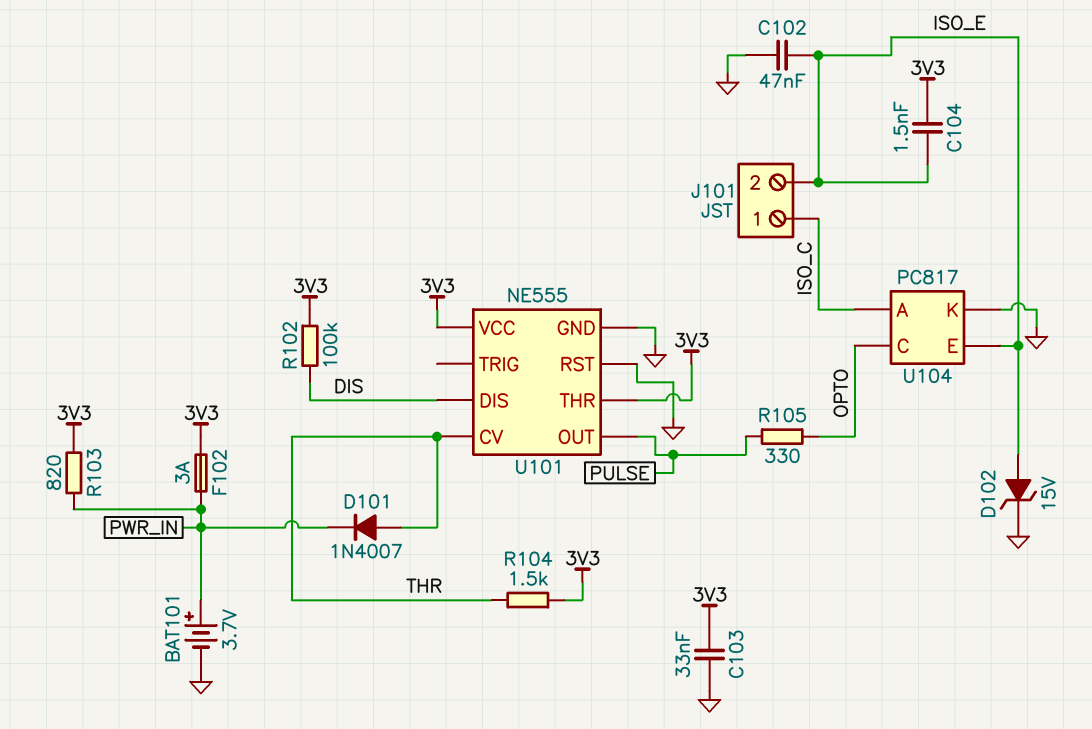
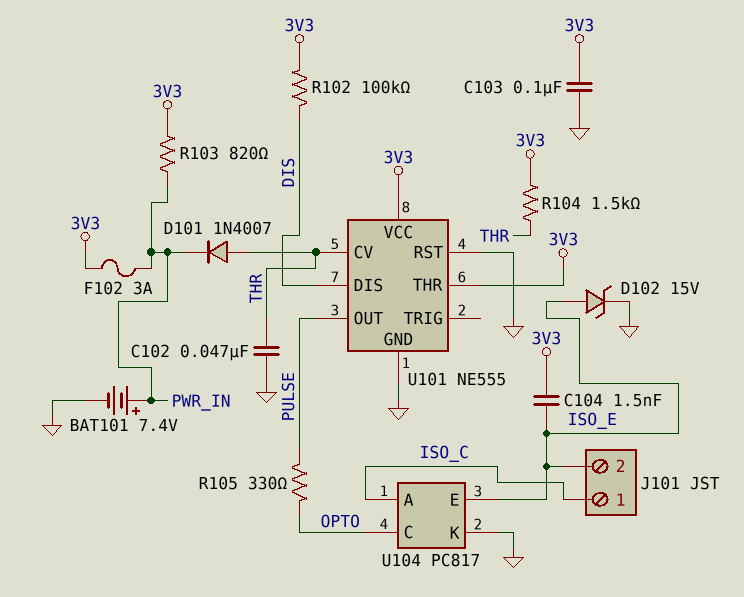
BAT101: 3.7V (plus PWR_IN, minus GND) -> 7.4V (plus PWR_IN, minus GND)
C102: 47nF (GND, ISO_E) -> 47nF (GND, THR)
C103: 33nF (3V3, GND) -> 100nF (3V3, GND)

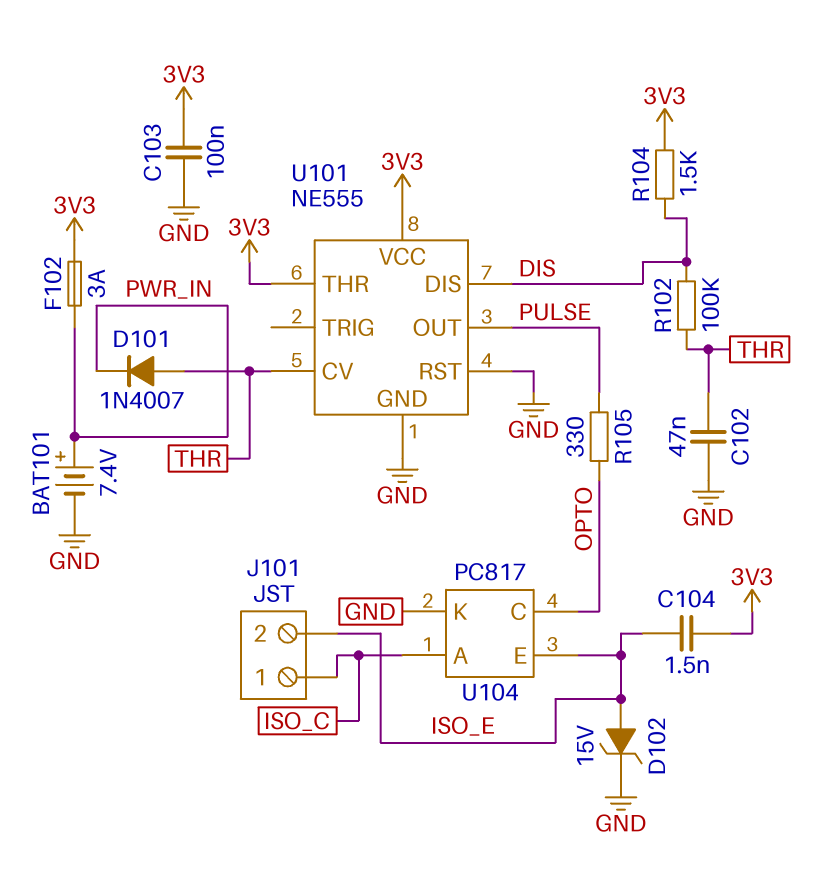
R102: 100k (3V3, DIS) -> 100k (DIS, THR)
R103: 820 (3V3, PWR_IN) -> none
R104: 1.5k (3V3, THR) -> 1.5k (3V3, DIS)

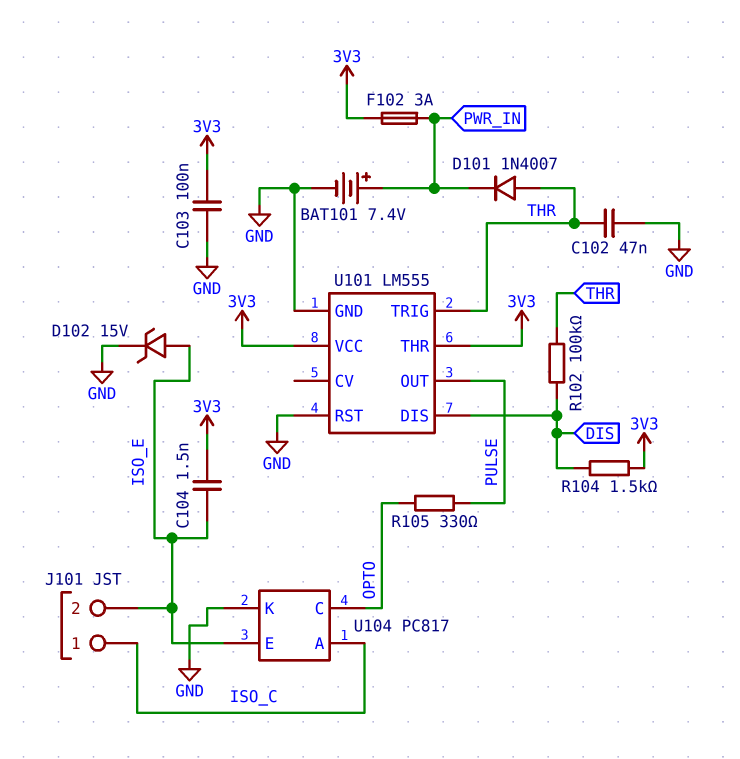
U101: NE555 -> LM555
U101 pin CV: THR -> none
U101 pin TRIG: none -> THR

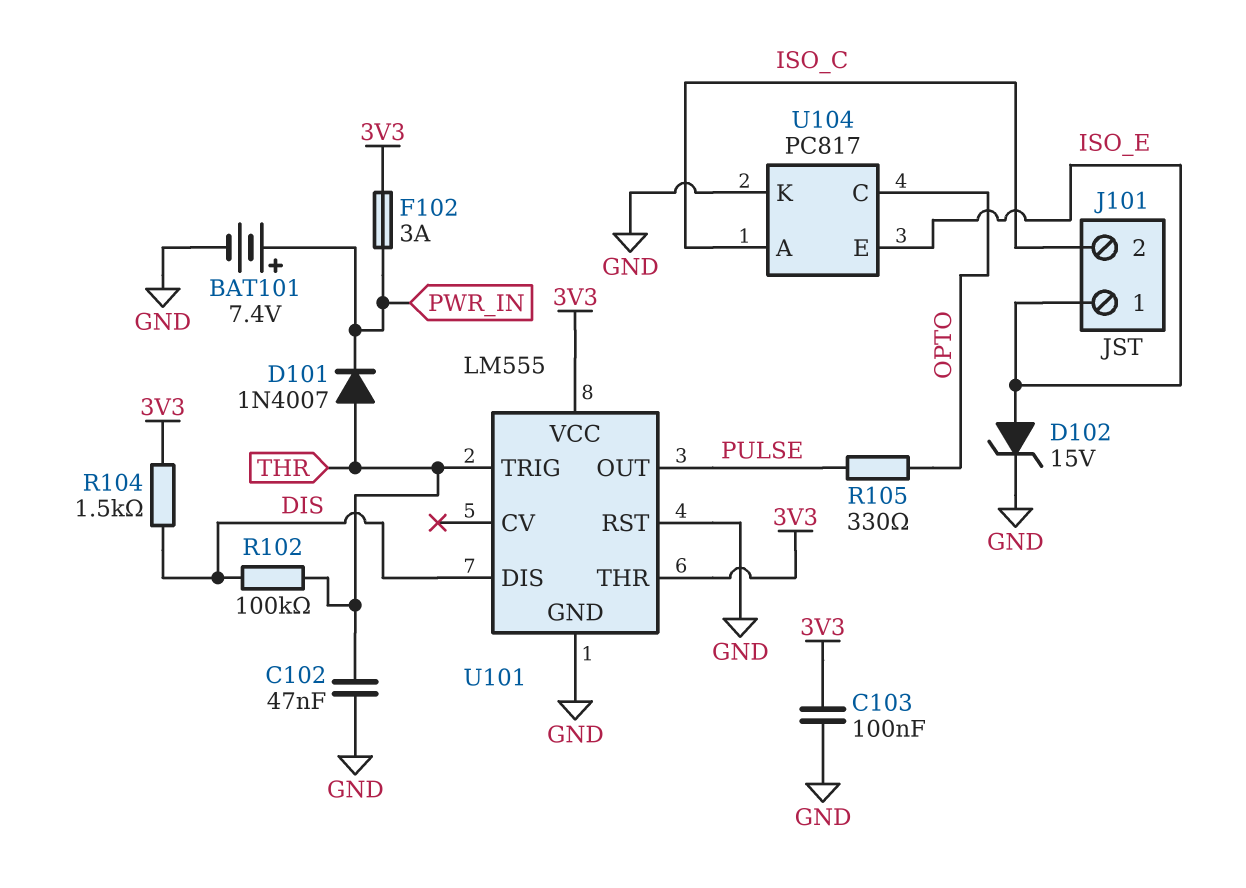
C104: 1.5nF (3V3, ISO_E) -> none
J101 pin 1: ISO_C -> ISO_E
J101 pin 2: ISO_E -> ISO_C

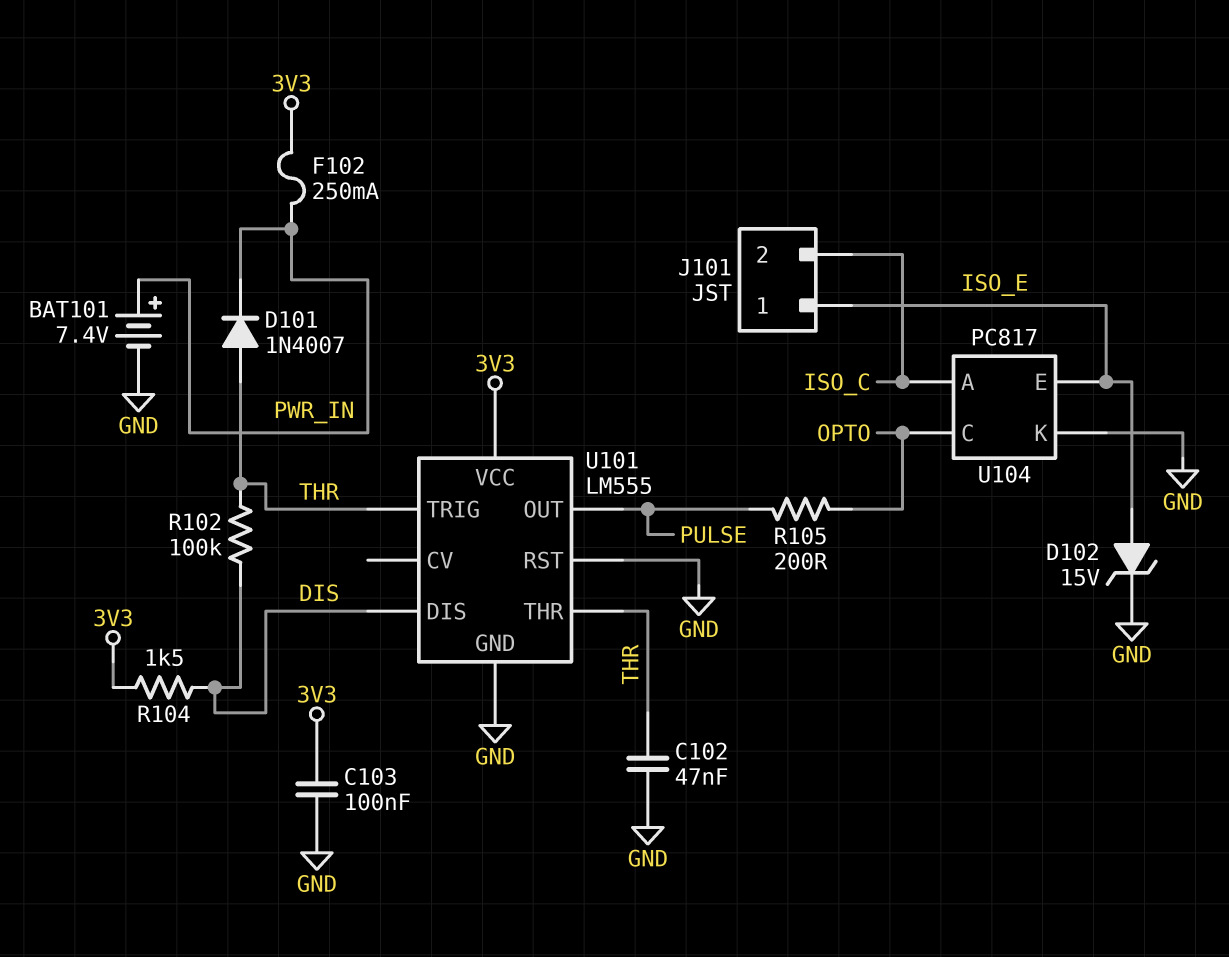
F102: 3A (3V3, PWR_IN) -> 250mA (3V3, PWR_IN)
R105: 330 (OPTO, PULSE) -> 200 (OPTO, PULSE)
U101 pin THR: 3V3 -> THR

